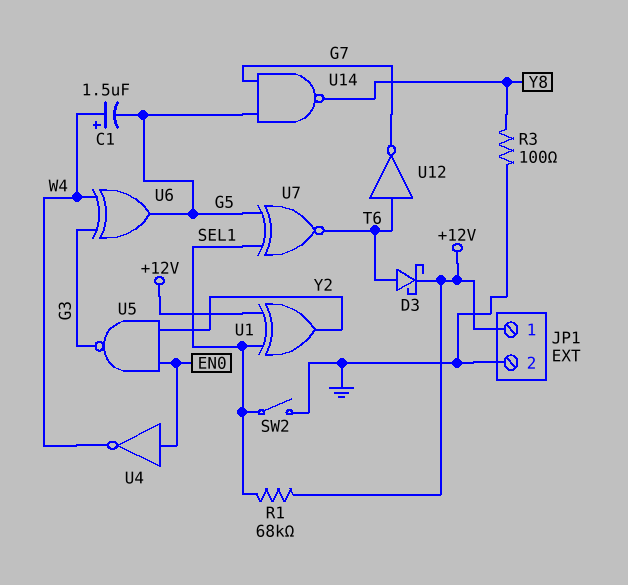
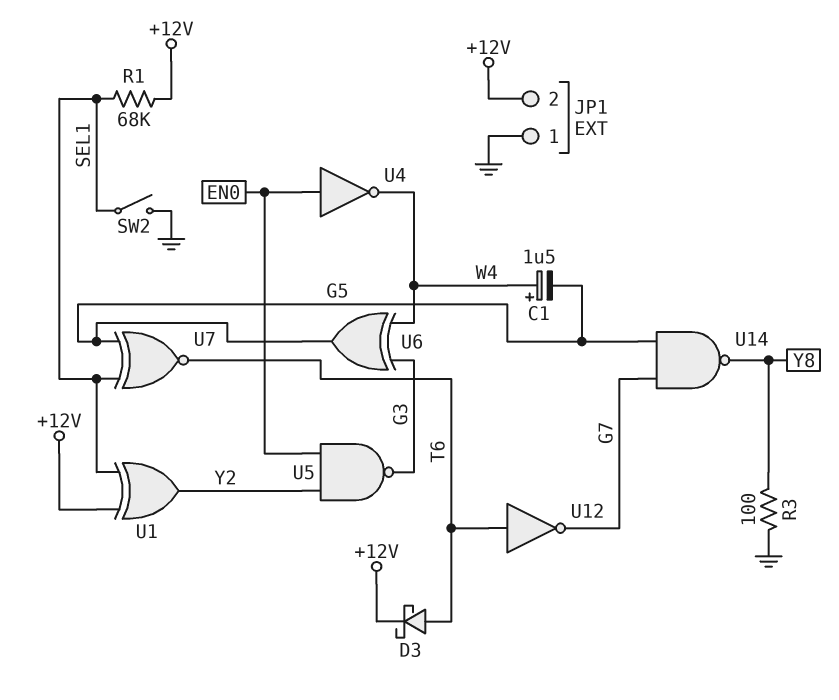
JP1 pin 1: +12V -> GND
JP1 pin 2: GND -> +12V

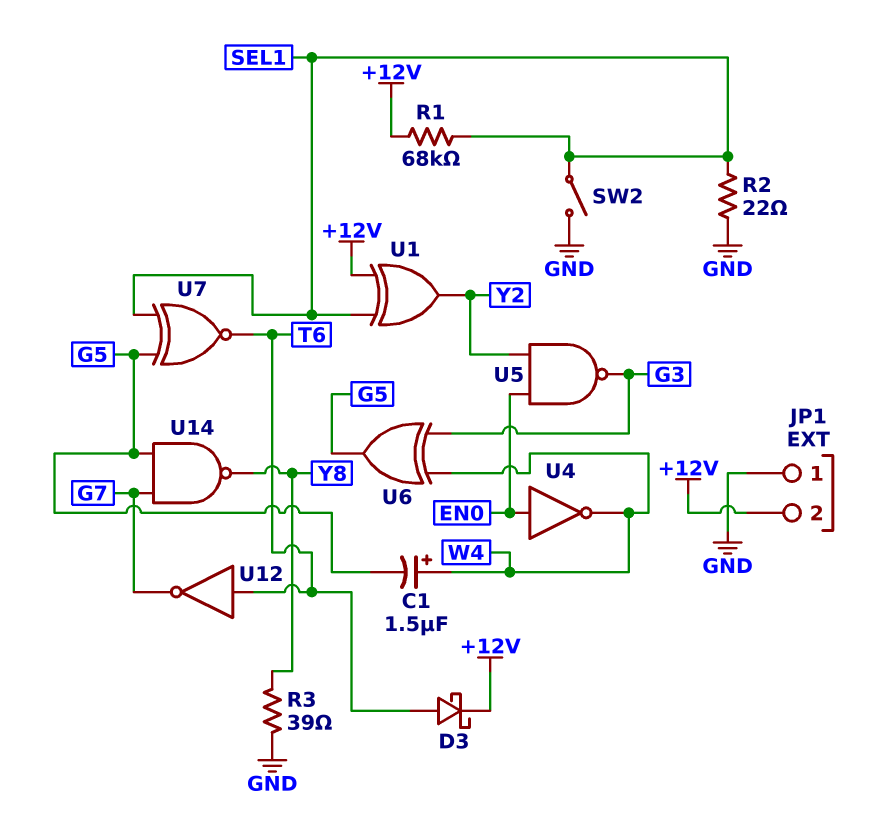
R2: none -> 22 (GND, SEL1)
R3: 100 (GND, Y8) -> 39 (GND, Y8)

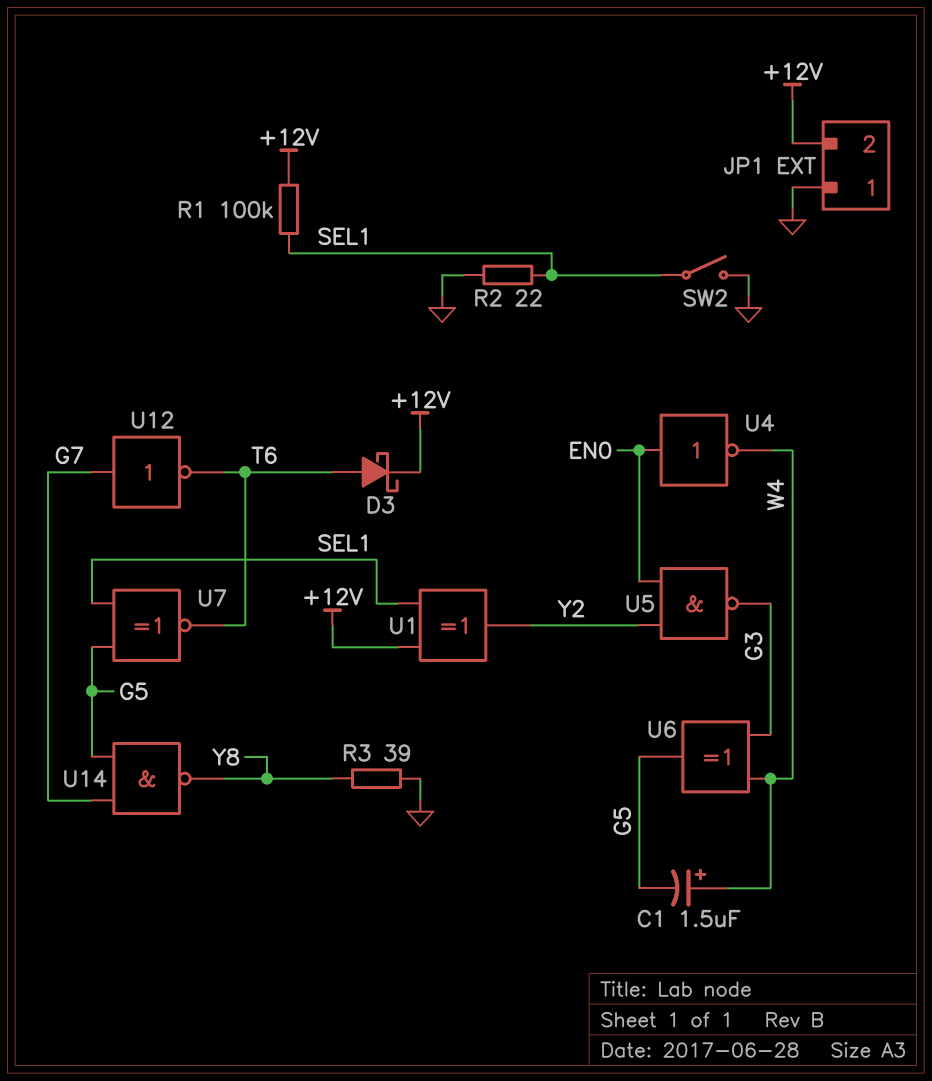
R1: 68k (+12V, SEL1) -> 100k (+12V, SEL1)
U12: NOT (in T6, out G7) -> NOT (in G7, out T6)

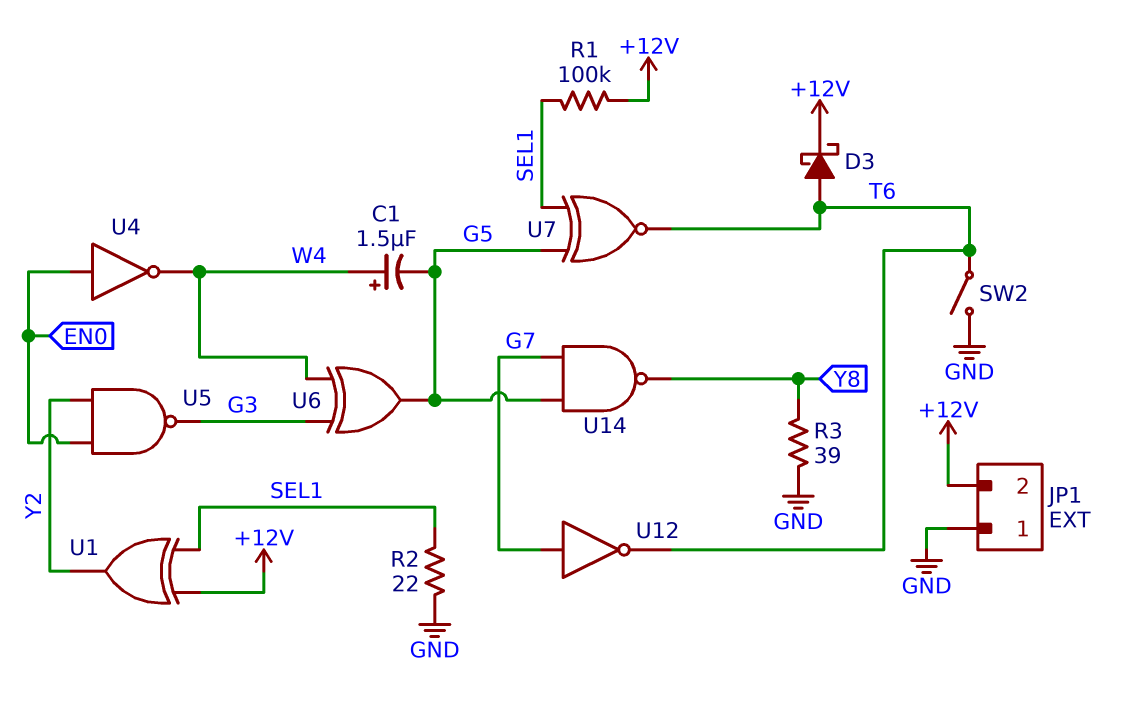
SW2: switch (GND, SEL1) -> switch (GND, T6)

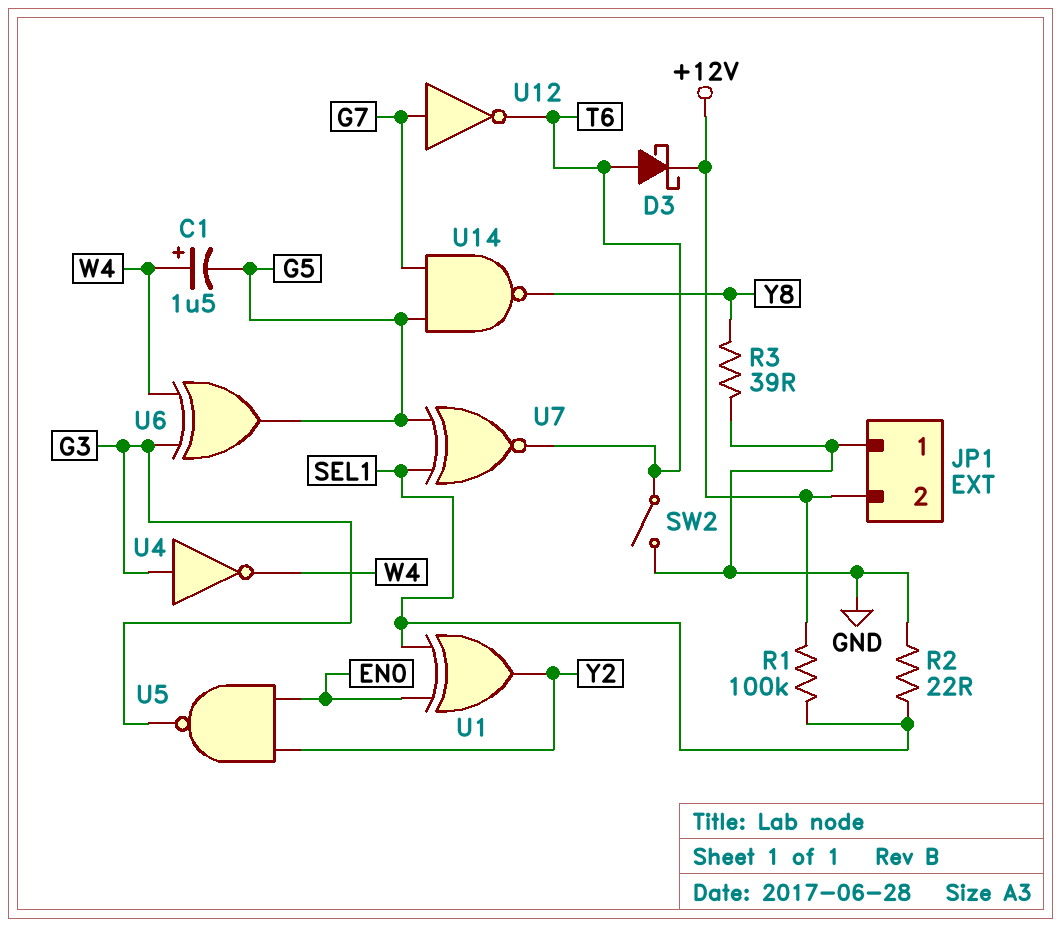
U1: XOR (in +12V, in SEL1, out Y2) -> XOR (in EN0, in SEL1, out Y2)
U4: NOT (in EN0, out W4) -> NOT (in G3, out W4)

